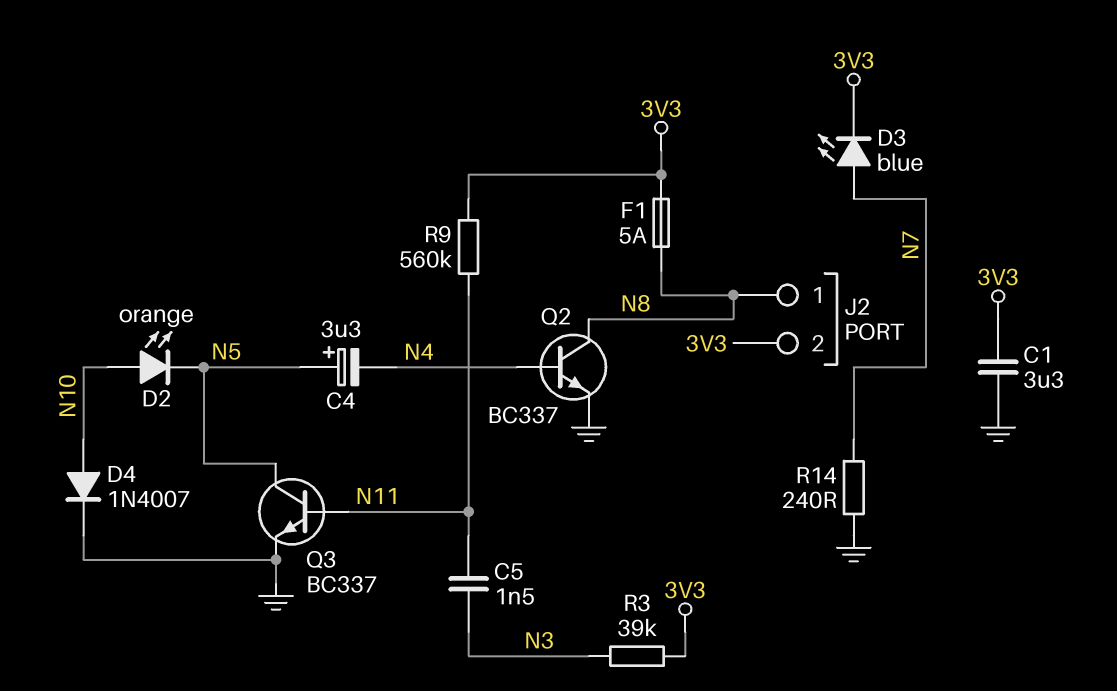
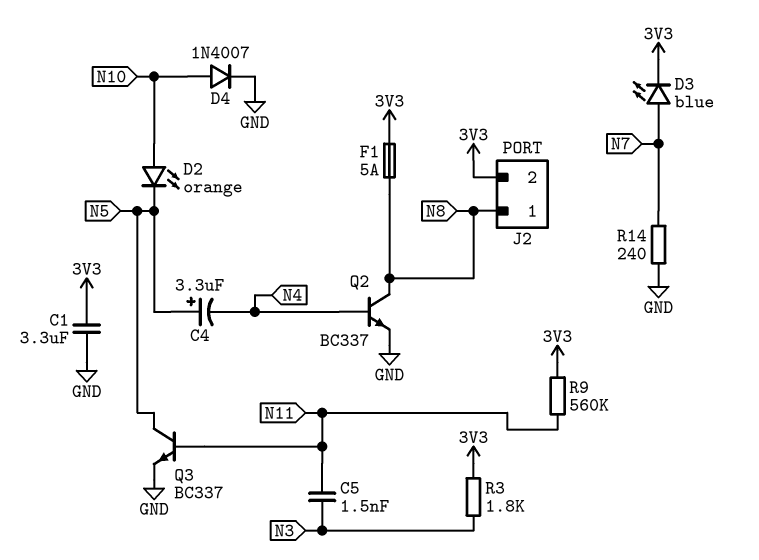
R3: 39k (3V3, N3) -> 1.8k (3V3, N3)

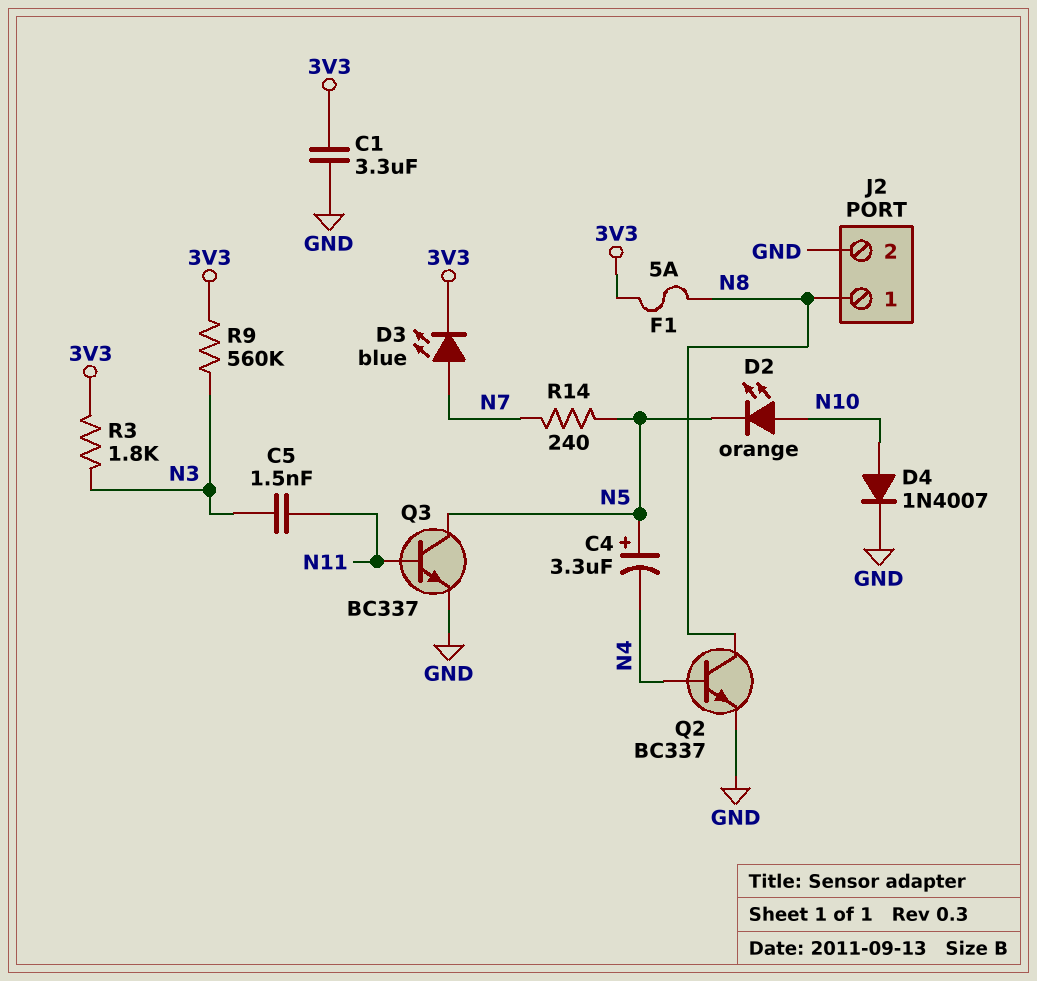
J2 pin 2: 3V3 -> GND
R9: 560k (3V3, N11) -> 560k (3V3, N3)
R14: 240 (GND, N7) -> 240 (N5, N7)

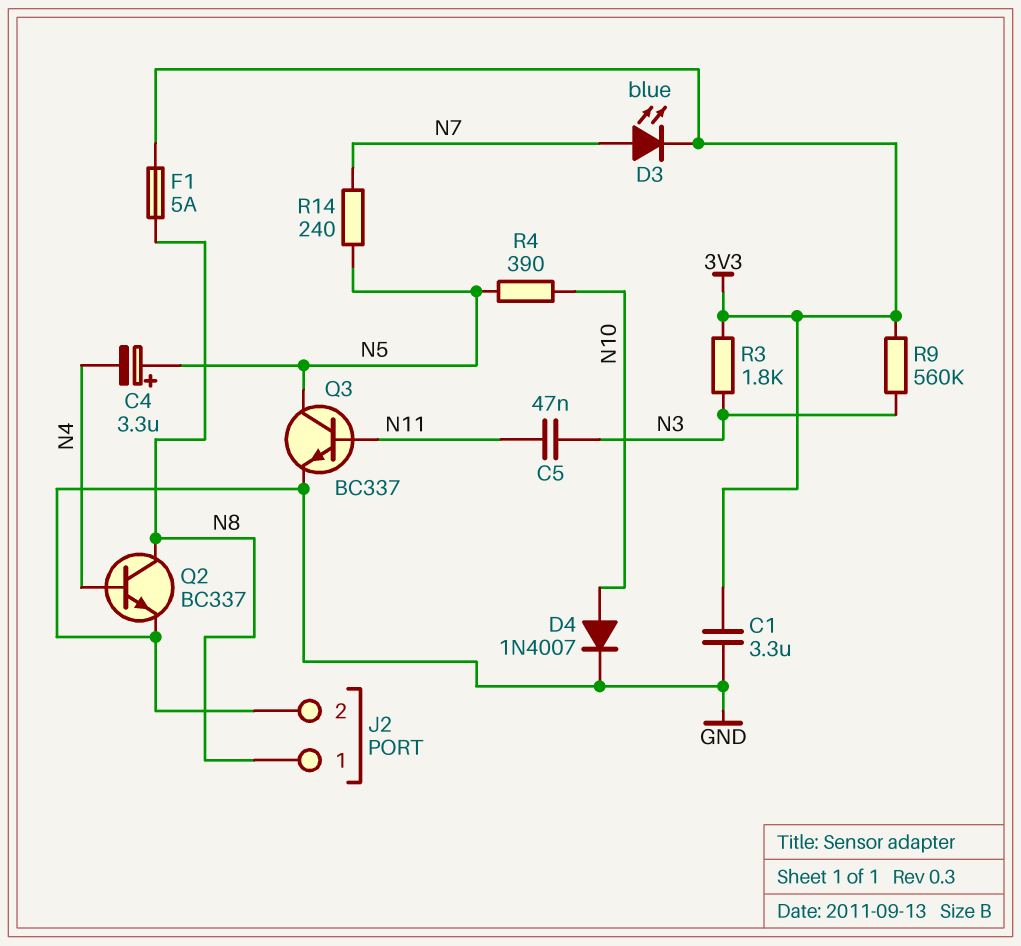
C5: 1.5nF (N3, N11) -> 47nF (N3, N11)
D2: LED orange (A N10, K N5) -> none
R4: none -> 390 (N5, N10)

